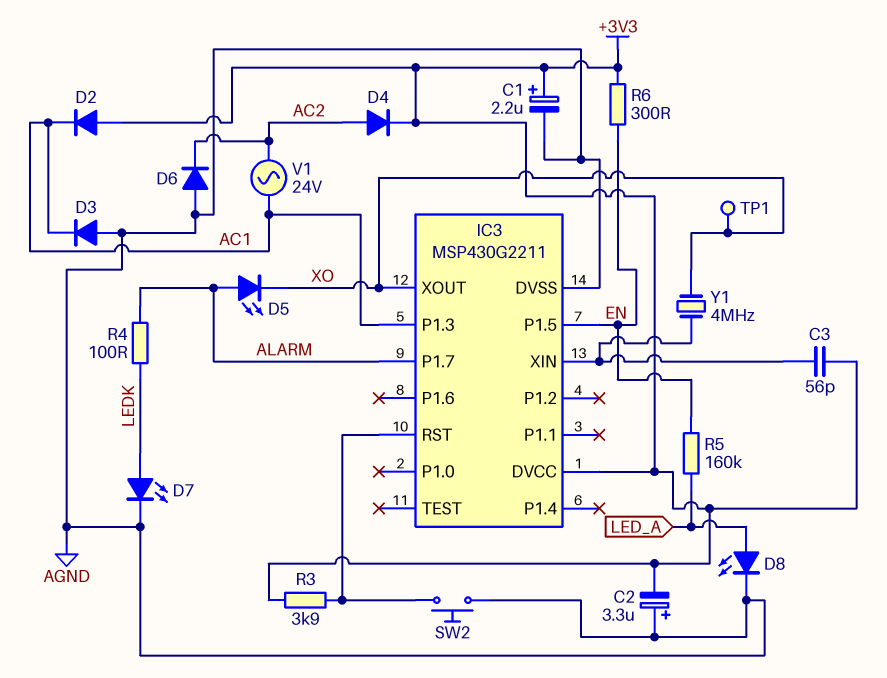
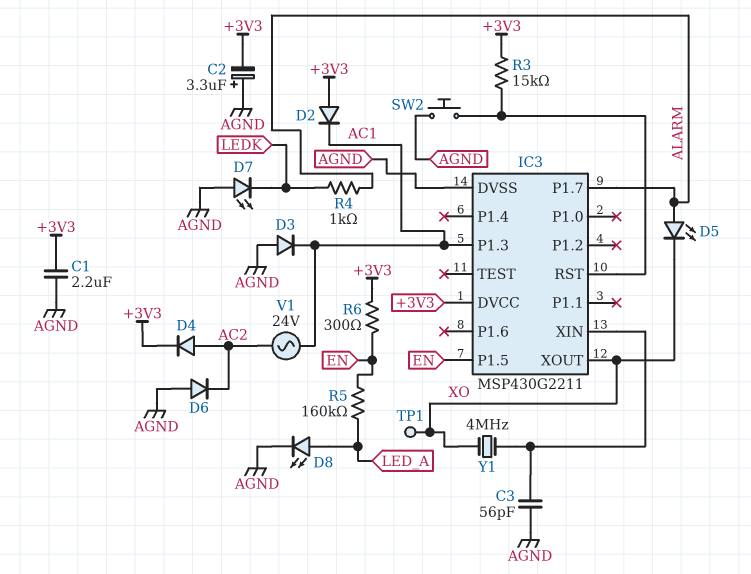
C1: 2.2uF (plus +3V3, minus AGND) -> 2.2uF (+3V3, AGND)
C3: 56pF (+3V3, IC3/XIN) -> 56pF (AGND, IC3/XIN)
D7: LED (A LEDK, K AGND) -> LED (A AGND, K LEDK)
R3: 3.9k (+3V3, IC3/RST) -> 15k (+3V3, IC3/RST)
R4: 100 (ALARM, LEDK) -> 1k (ALARM, LEDK)

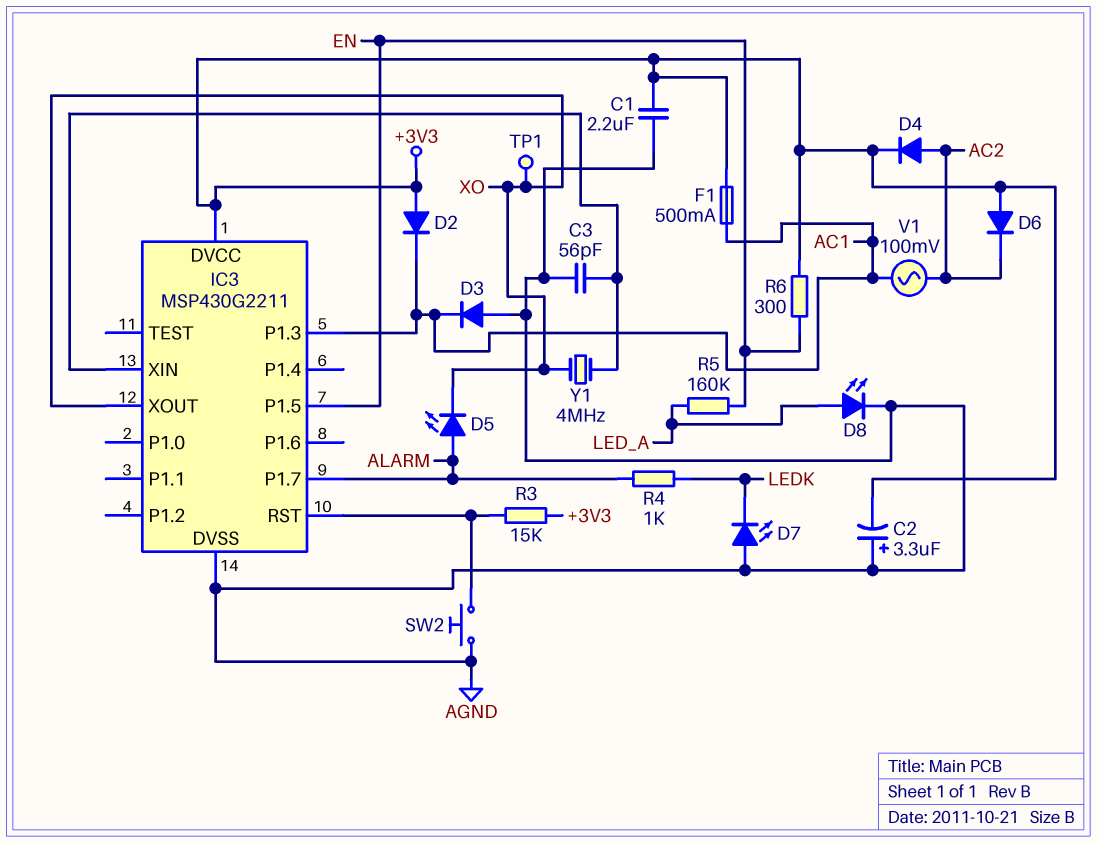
D6: diode (A AGND, K AC2) -> diode (A +3V3, K AC2)
F1: none -> 500mA (+3V3, AC1)
V1: AC 24V (AC1, AC2) -> AC 100mV (AC1, AC2)

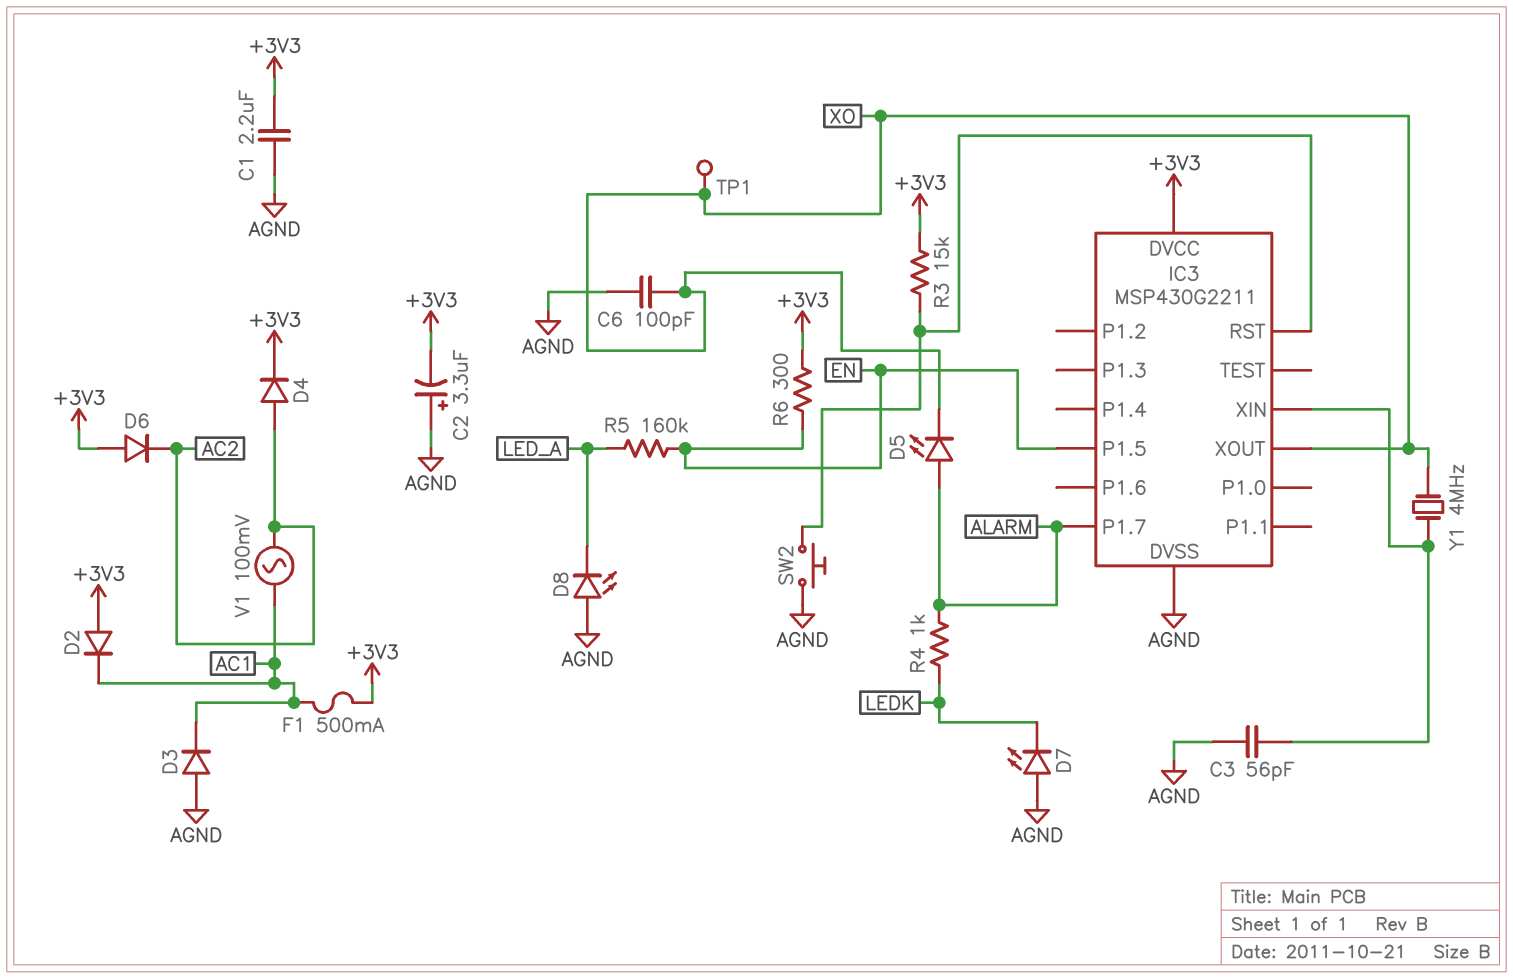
C6: none -> 100pF (AGND, XO)
D8: LED (A LED_A, K AGND) -> LED (A AGND, K LED_A)
IC3 pin P1.3: AC1 -> none

